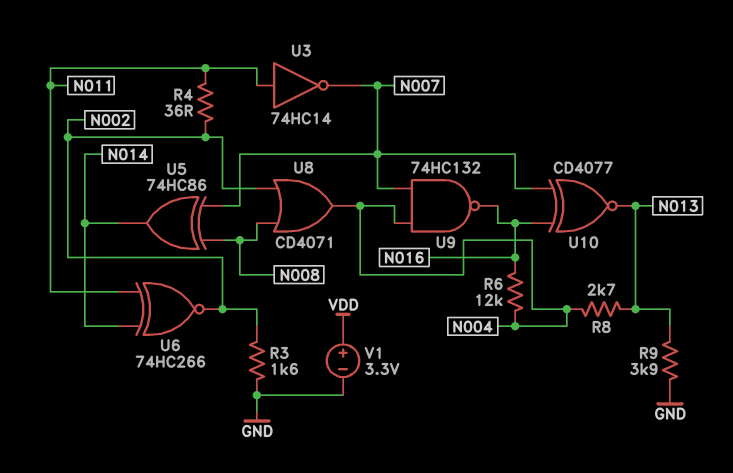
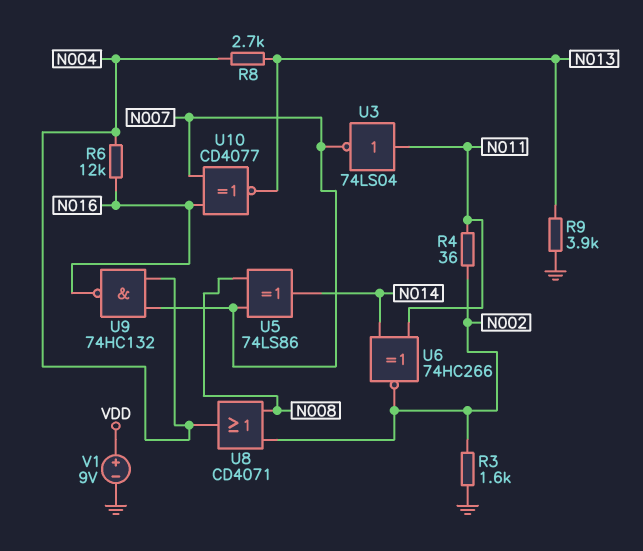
U3: NOT 74HC14 (in N011, out N007) -> NOT 74LS04 (in N011, out N007)
U5: XOR 74HC86 (in N007, in N008, out N014) -> XOR 74LS86 (in N007, in N008, out N014)
V1: 3.3V (plus VDD, minus GND) -> 9V (plus VDD, minus GND)

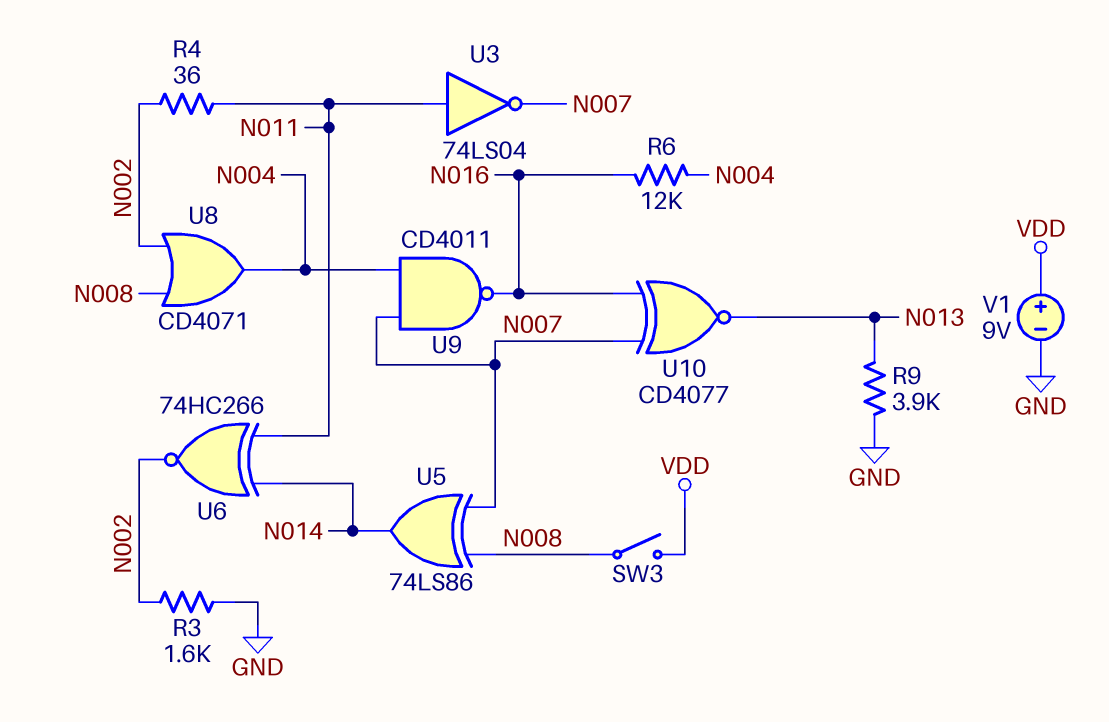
R8: 2.7k (N004, N013) -> none
SW3: none -> switch (N008, VDD)
U9: NAND 74HC132 (in N004, in N007, out N016) -> NAND CD4011 (in N004, in N007, out N016)

